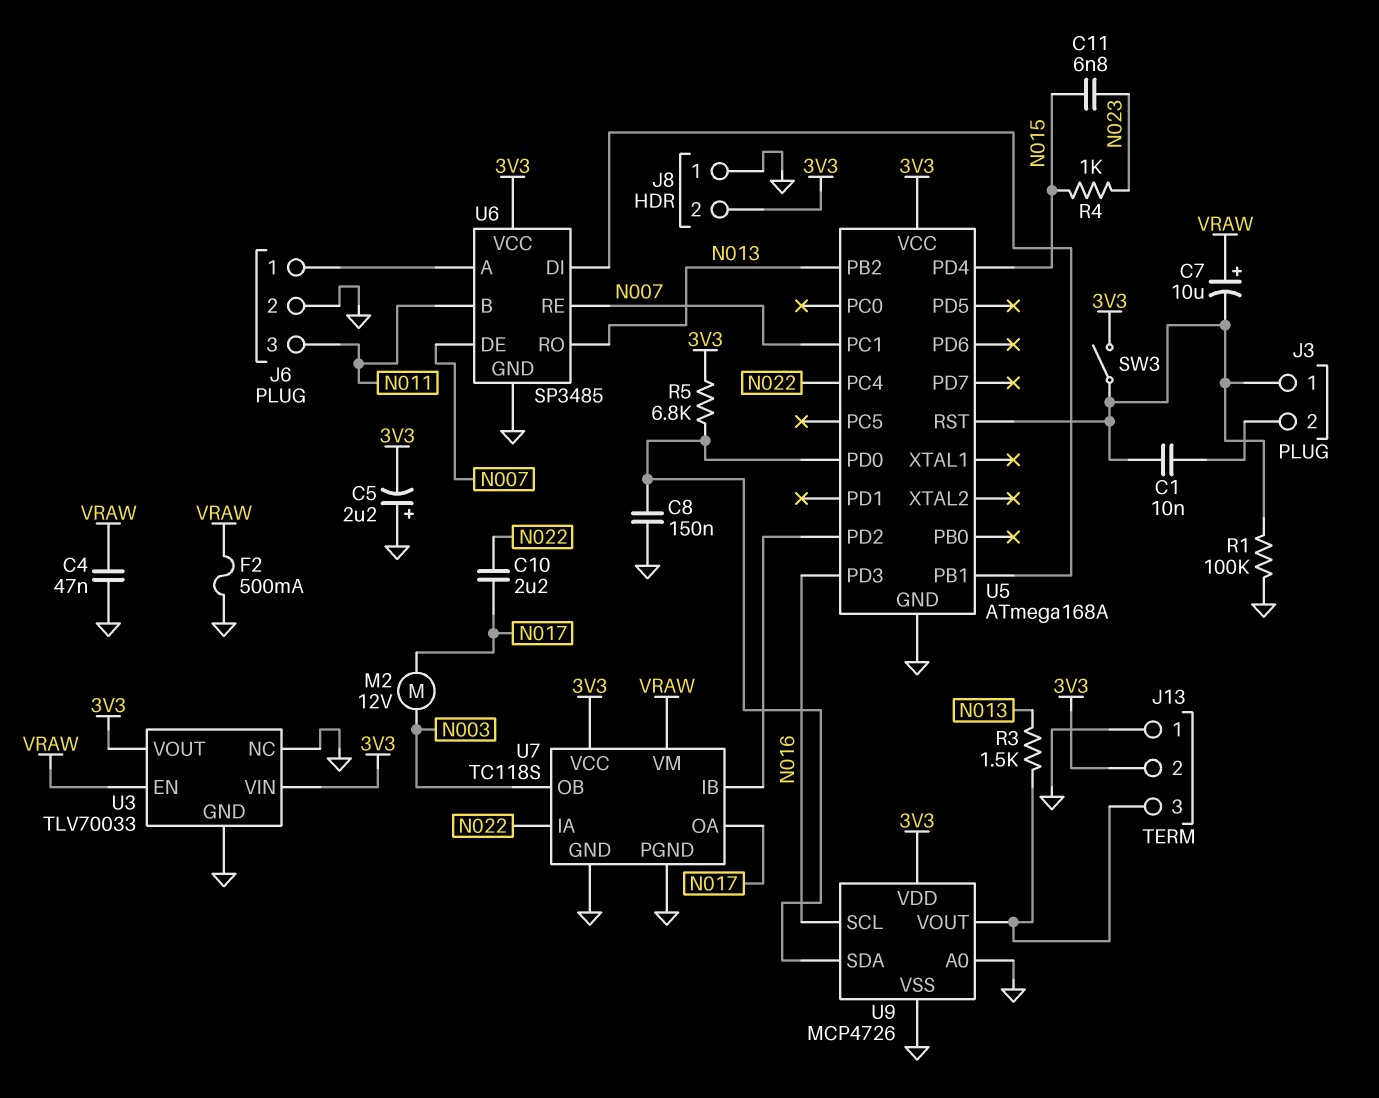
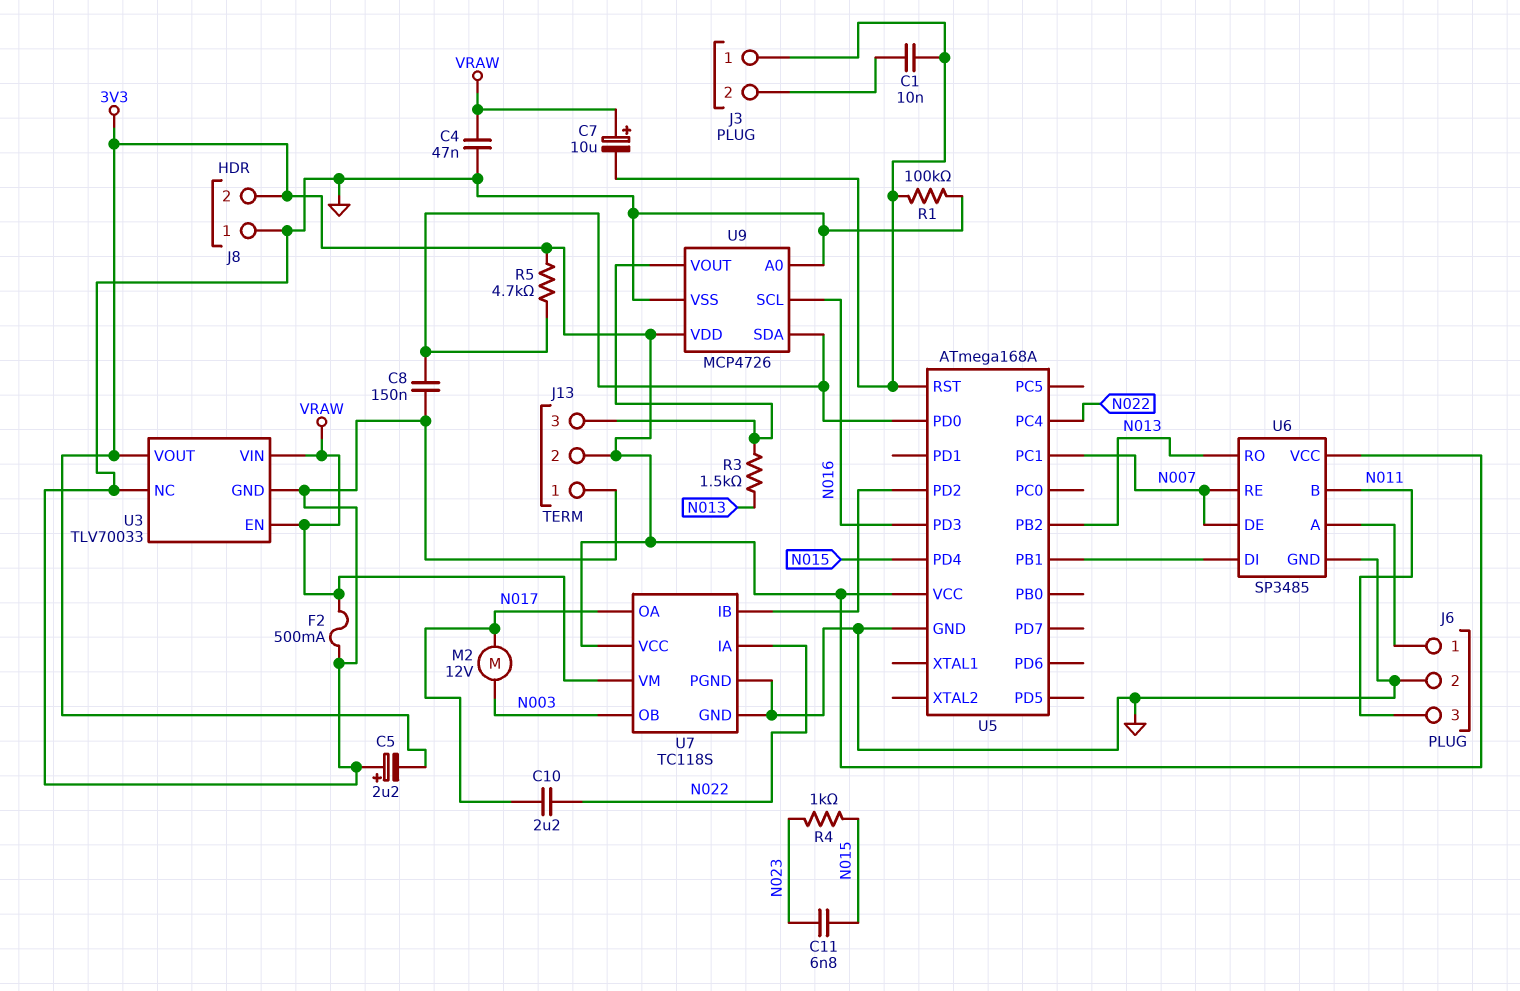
R5: 6.8k (3V3, U5/PD0) -> 4.7k (3V3, U5/PD0)
SW3: switch (3V3, J3/1) -> none
U3 pin VIN: 3V3 -> VRAW

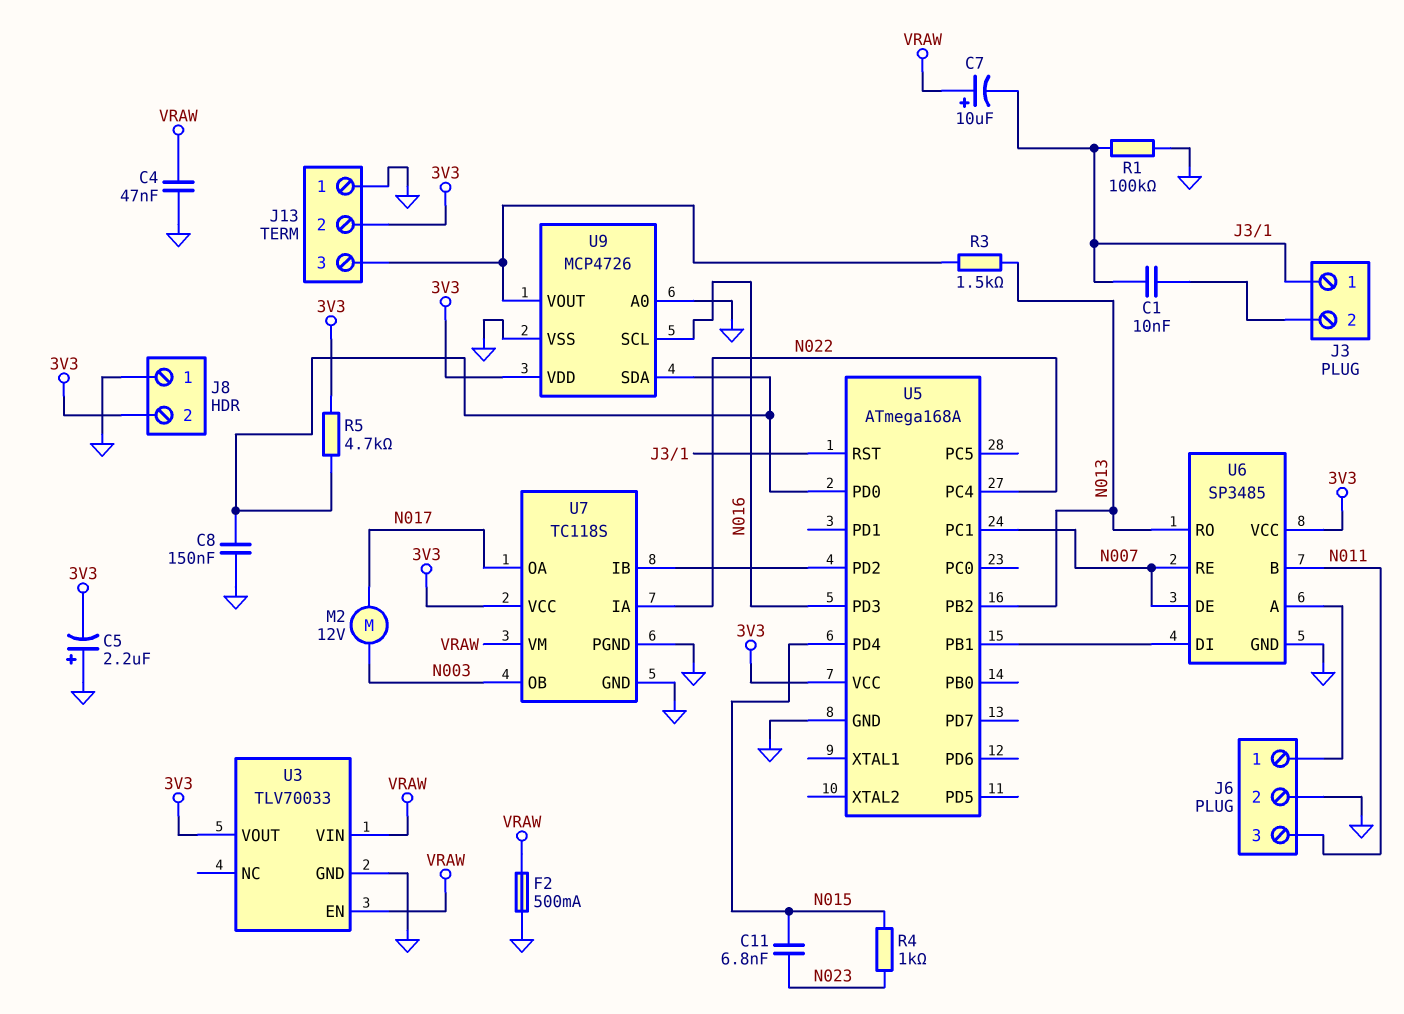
C10: 2.2uF (N017, N022) -> none
U3 pin NC: GND -> none

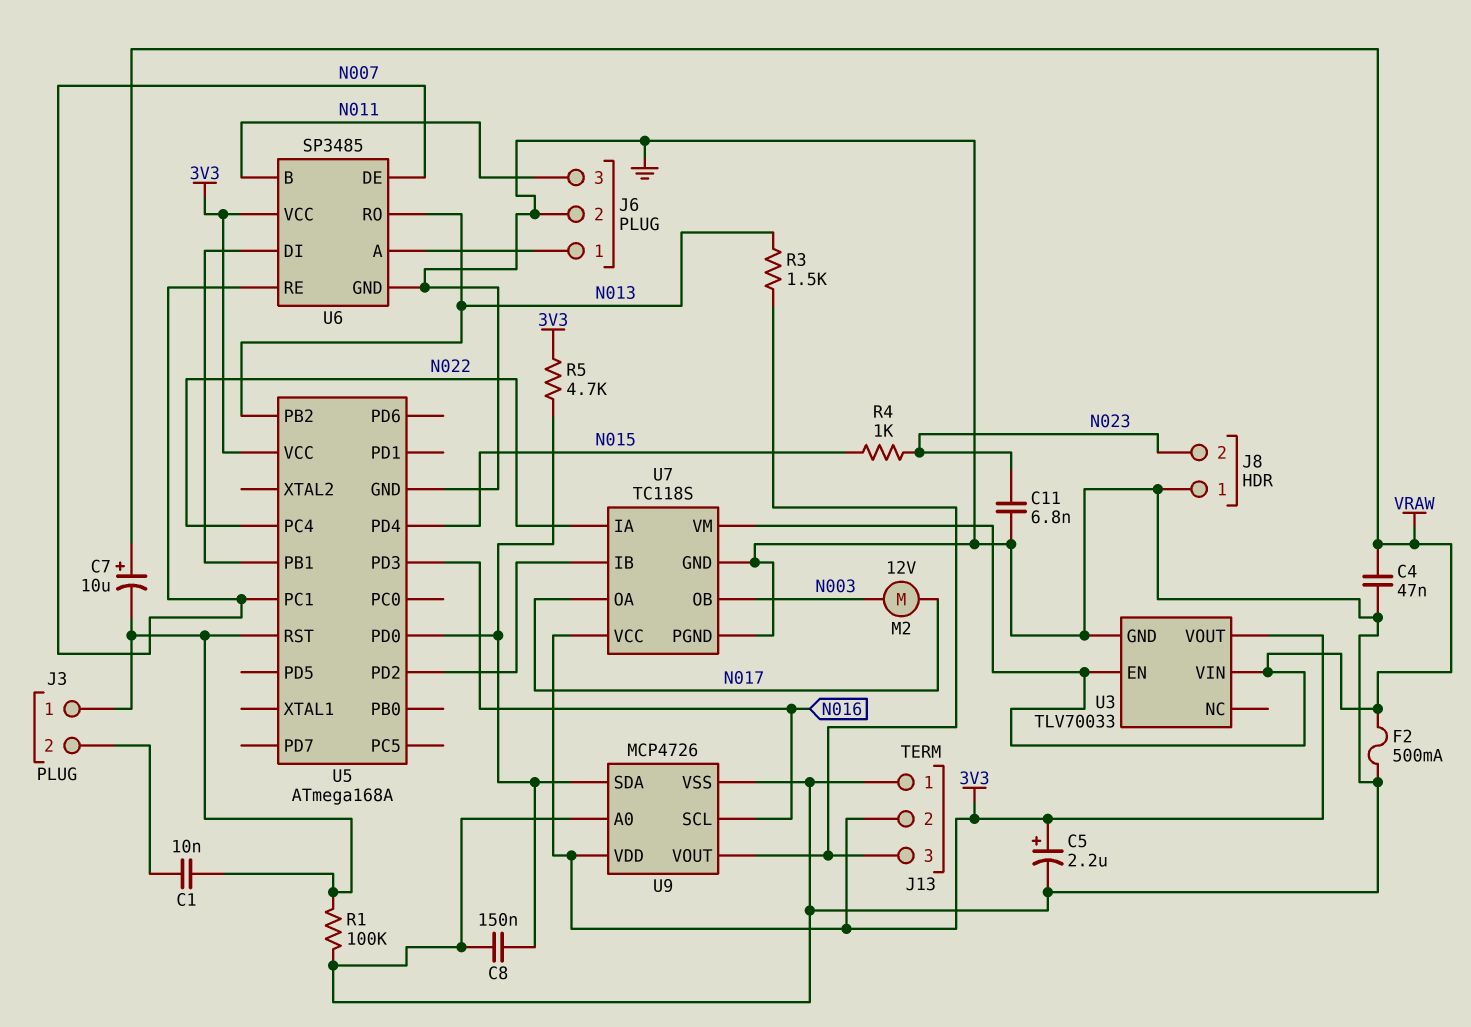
C5: 2.2uF (plus GND, minus 3V3) -> 2.2uF (plus 3V3, minus GND)
C11: 6.8nF (N015, N023) -> 6.8nF (GND, N023)
J8 pin 2: 3V3 -> N023

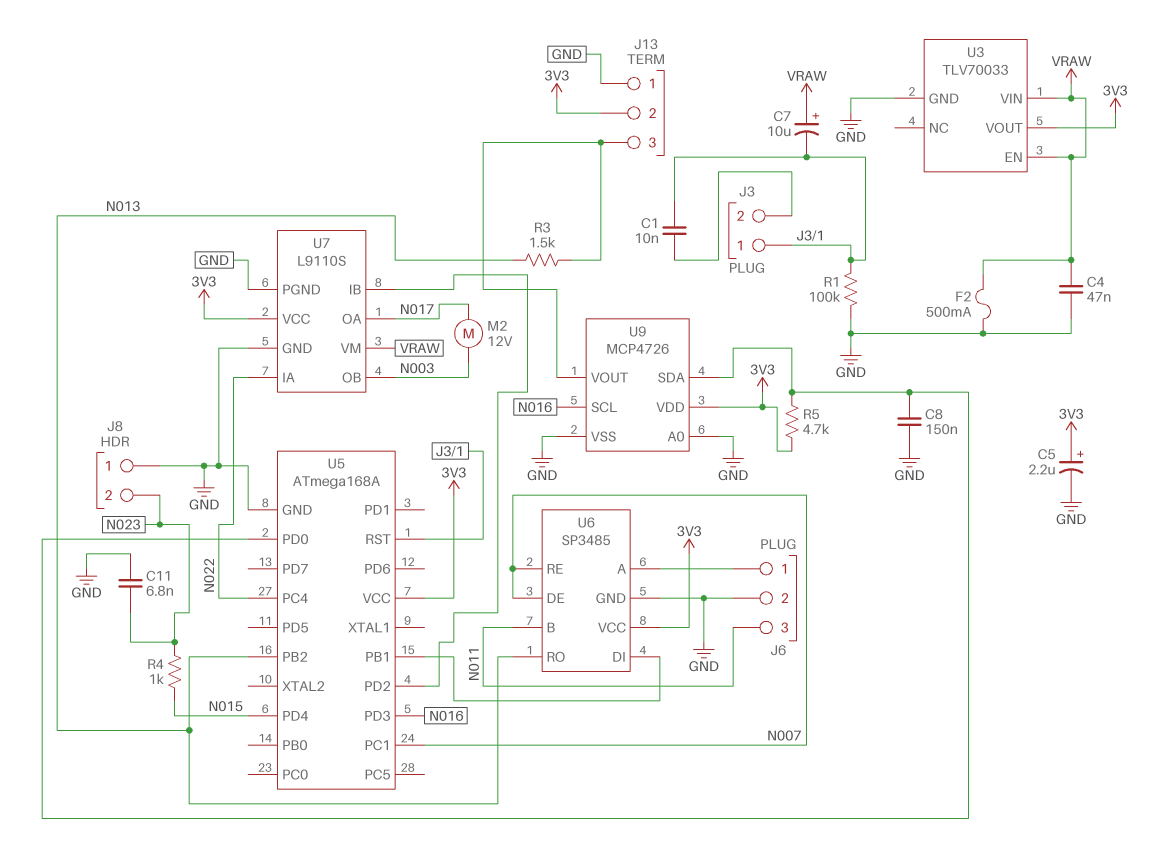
U7: TC118S -> L9110S

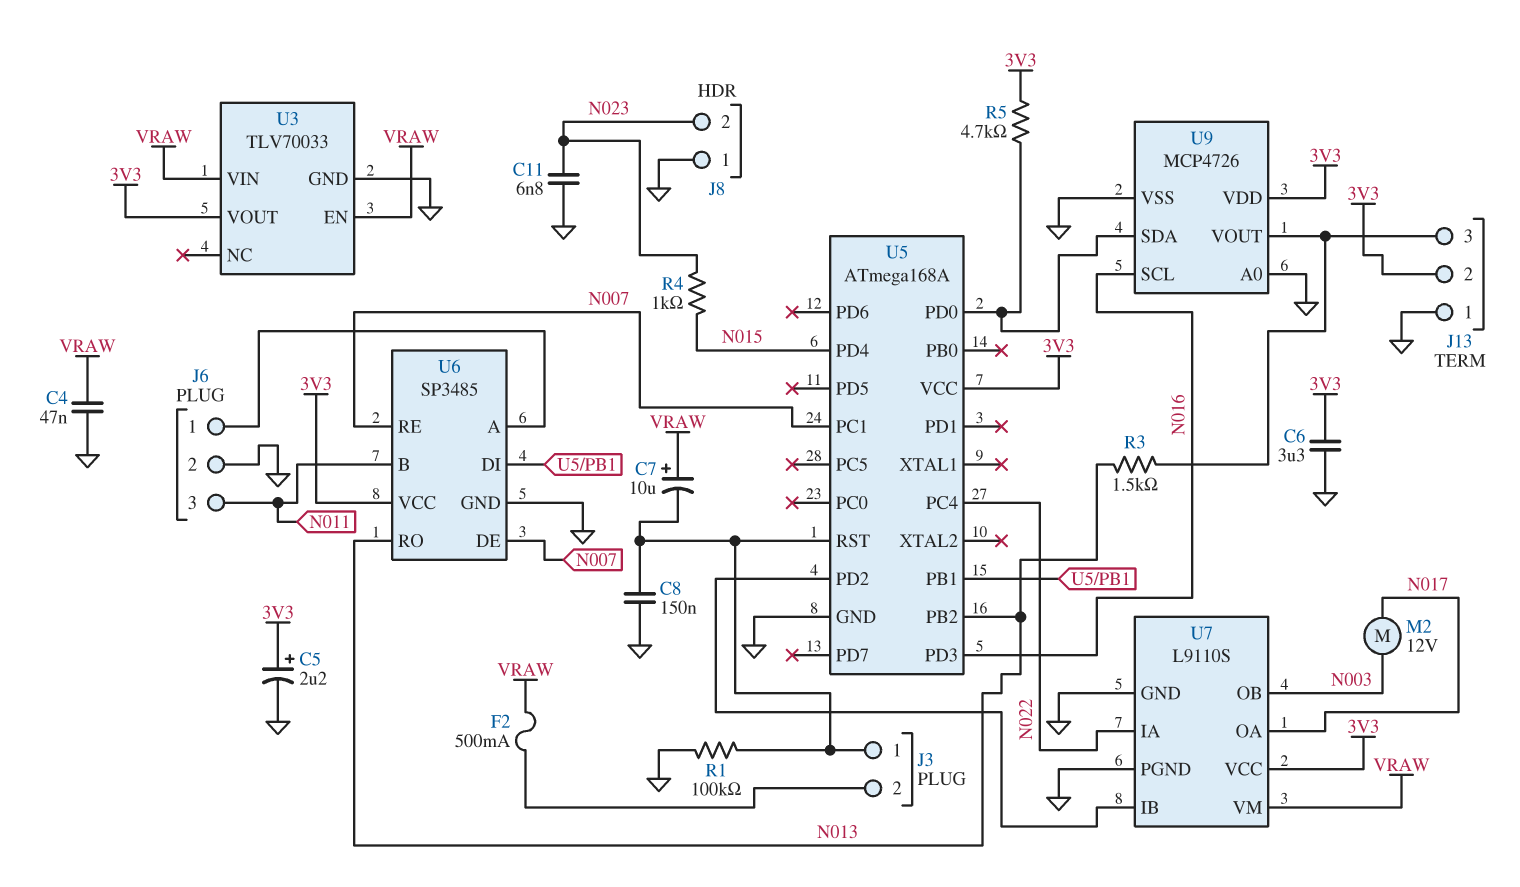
C1: 10nF (J3/1, J3/2) -> none
C6: none -> 3.3uF (3V3, GND)
C8: 150nF (GND, U5/PD0) -> 150nF (GND, J3/1)
F2: 500mA (GND, VRAW) -> 500mA (J3/2, VRAW)

